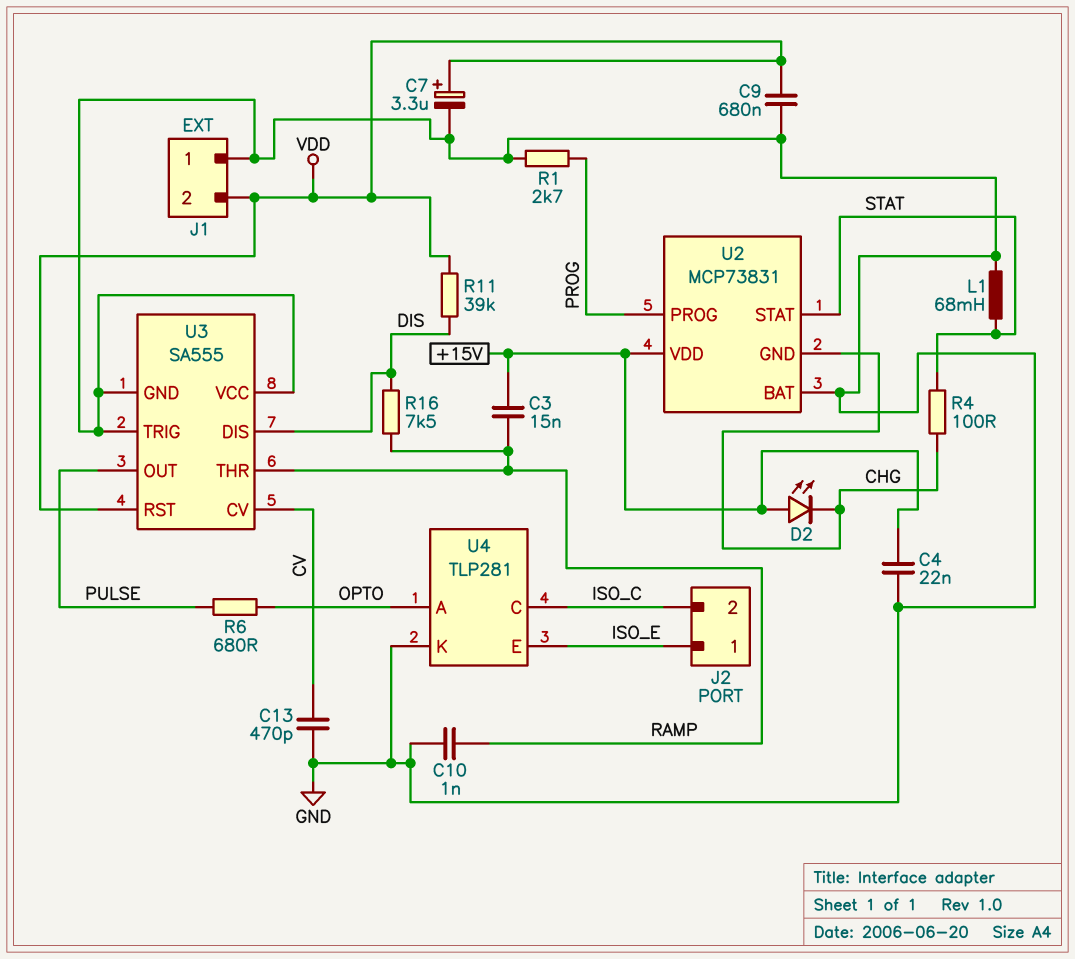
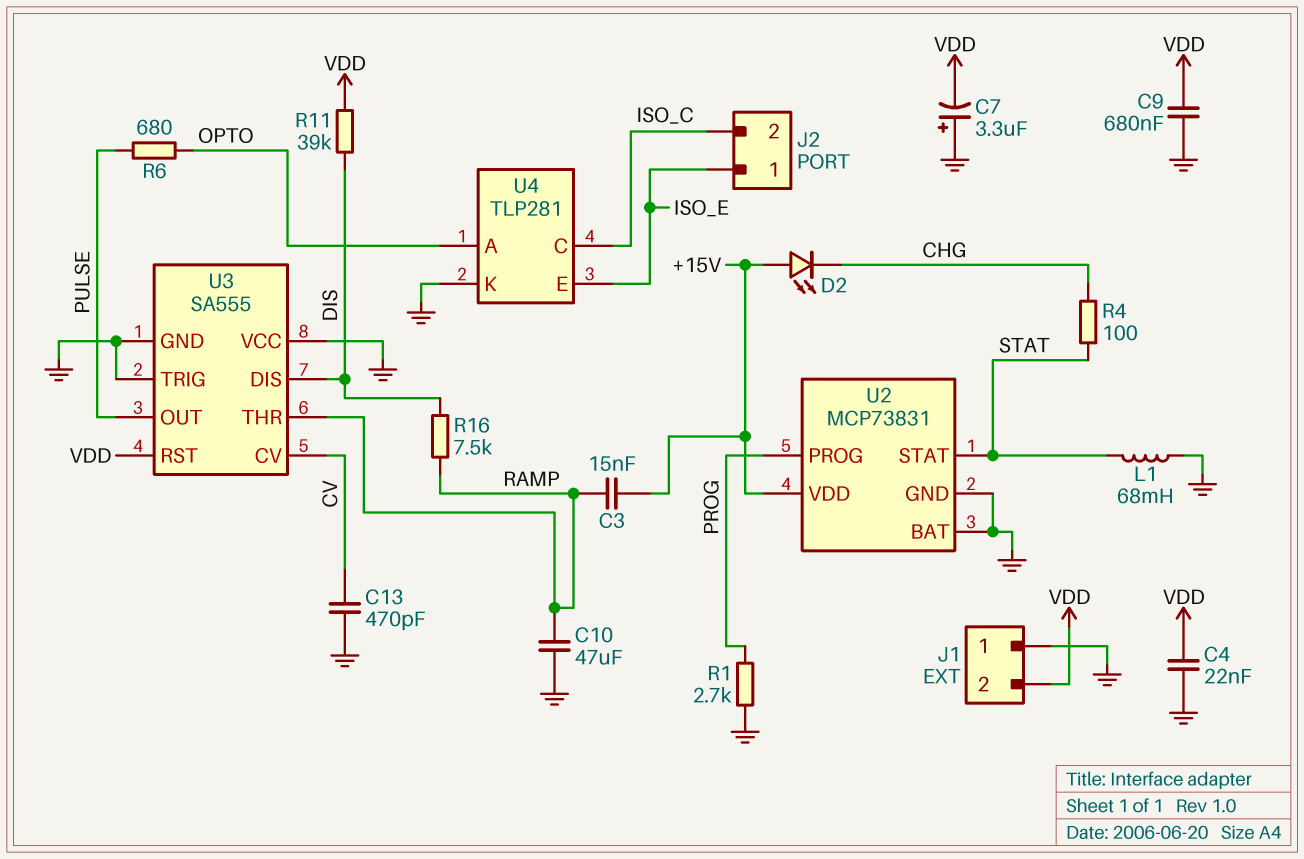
C4: 22nF (+15V, GND) -> 22nF (GND, VDD)
C7: 3.3uF (plus VDD, minus GND) -> 3.3uF (plus GND, minus VDD)
C10: 1nF (GND, RAMP) -> 47uF (GND, RAMP)
U2 pin GND: CHG -> GND

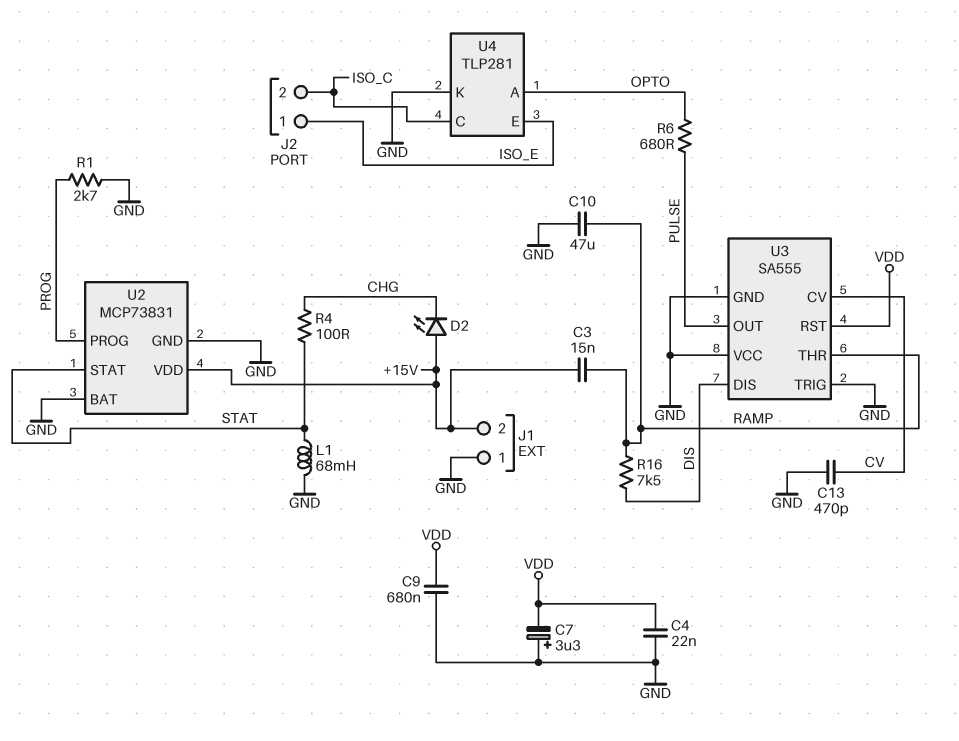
J1 pin 2: VDD -> +15V
R11: 39k (DIS, VDD) -> none

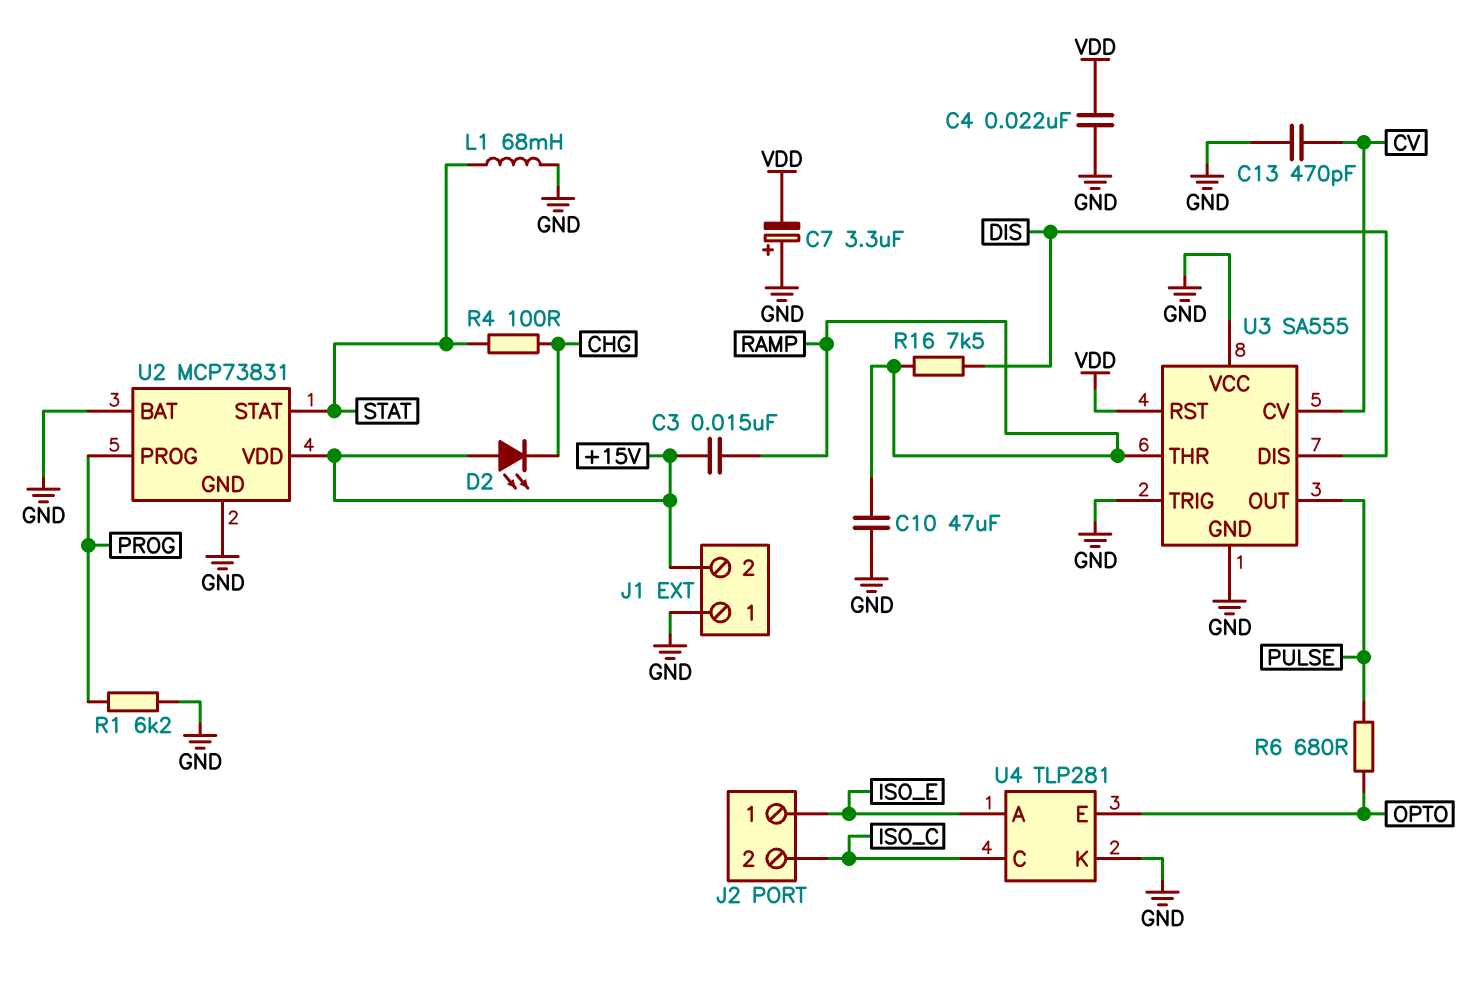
C9: 680nF (GND, VDD) -> none
R1: 2.7k (GND, PROG) -> 6.2k (GND, PROG)
U4 pin A: OPTO -> ISO_E
U4 pin E: ISO_E -> OPTO

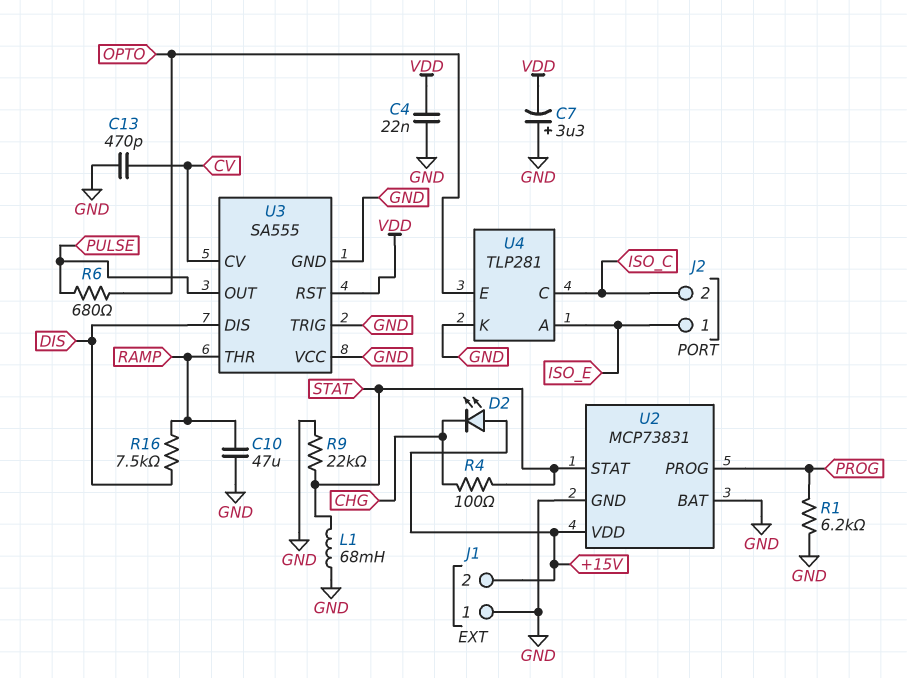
C3: 15nF (+15V, RAMP) -> none
R9: none -> 22k (GND, STAT)

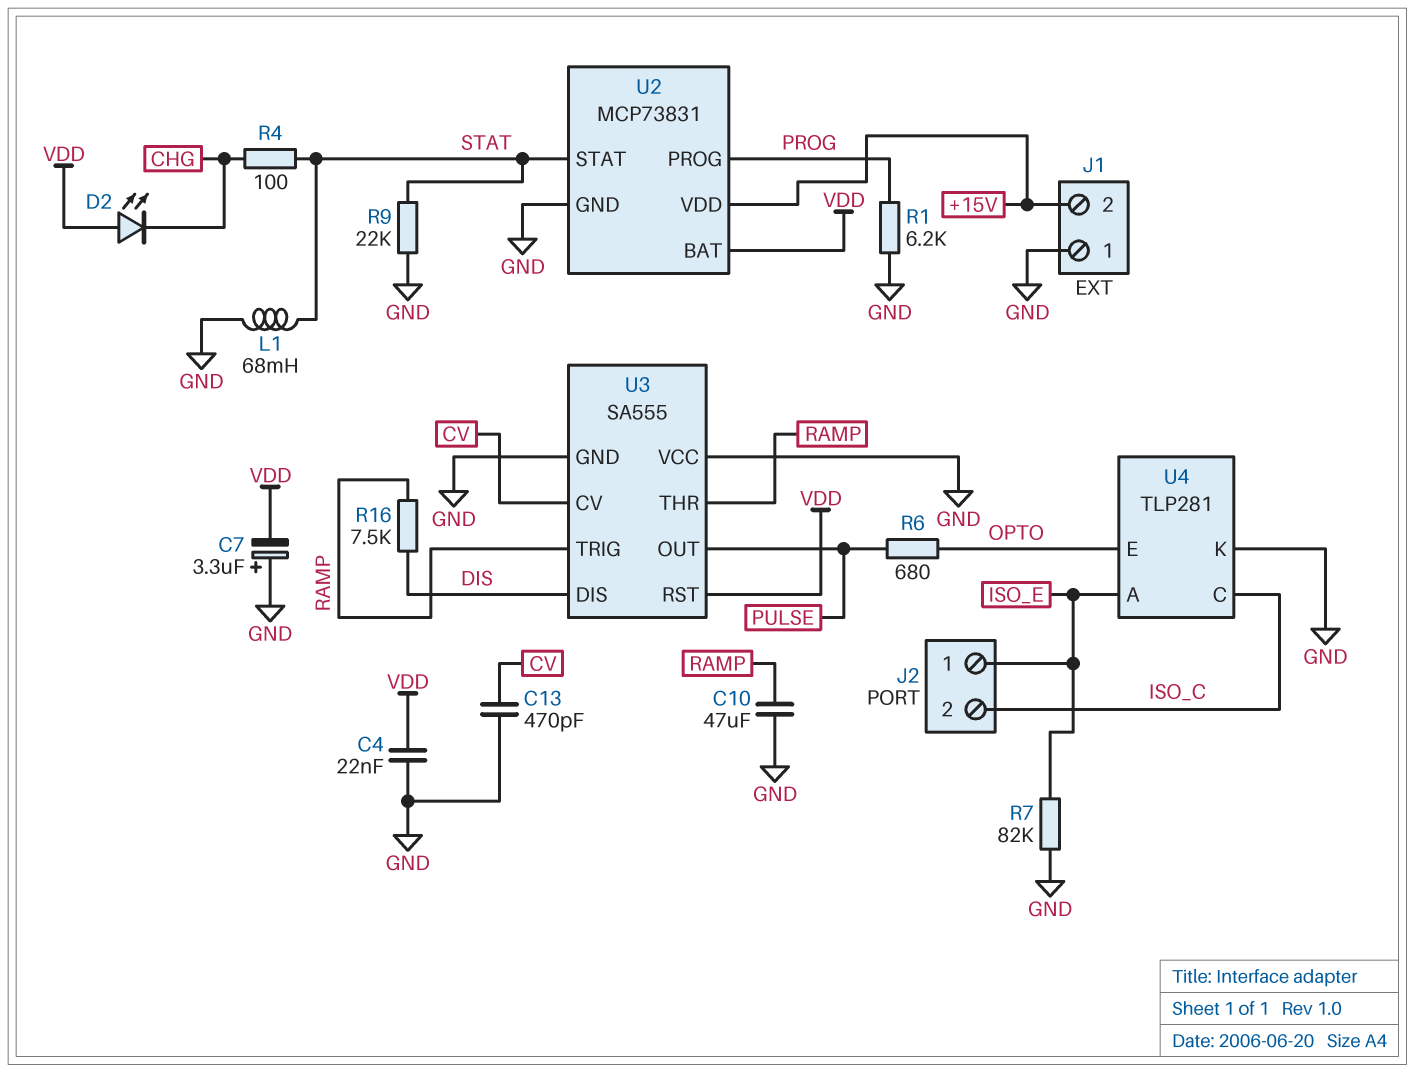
D2: LED (A +15V, K CHG) -> LED (A VDD, K CHG)
R7: none -> 82k (GND, ISO_E)
U2 pin BAT: GND -> VDD
U3 pin TRIG: GND -> RAMP

